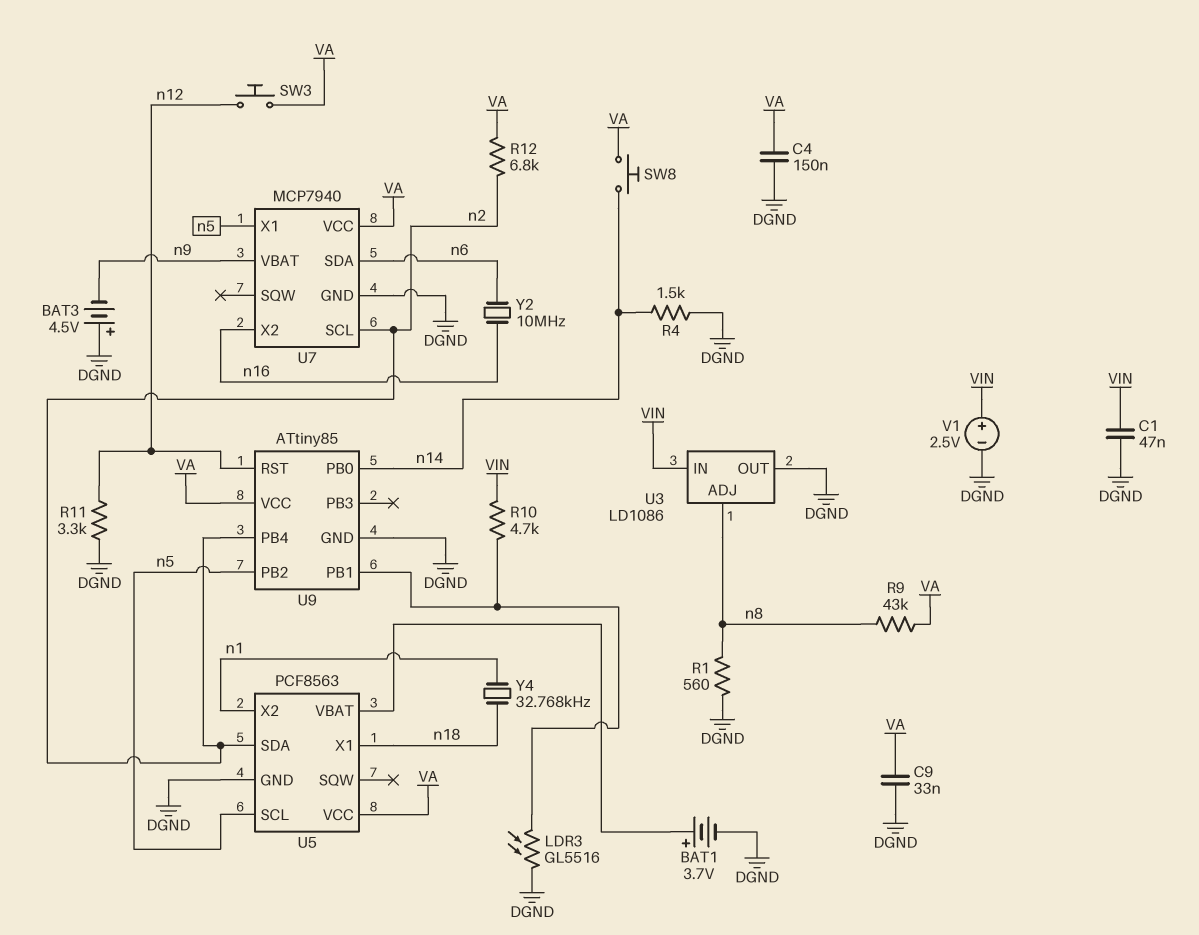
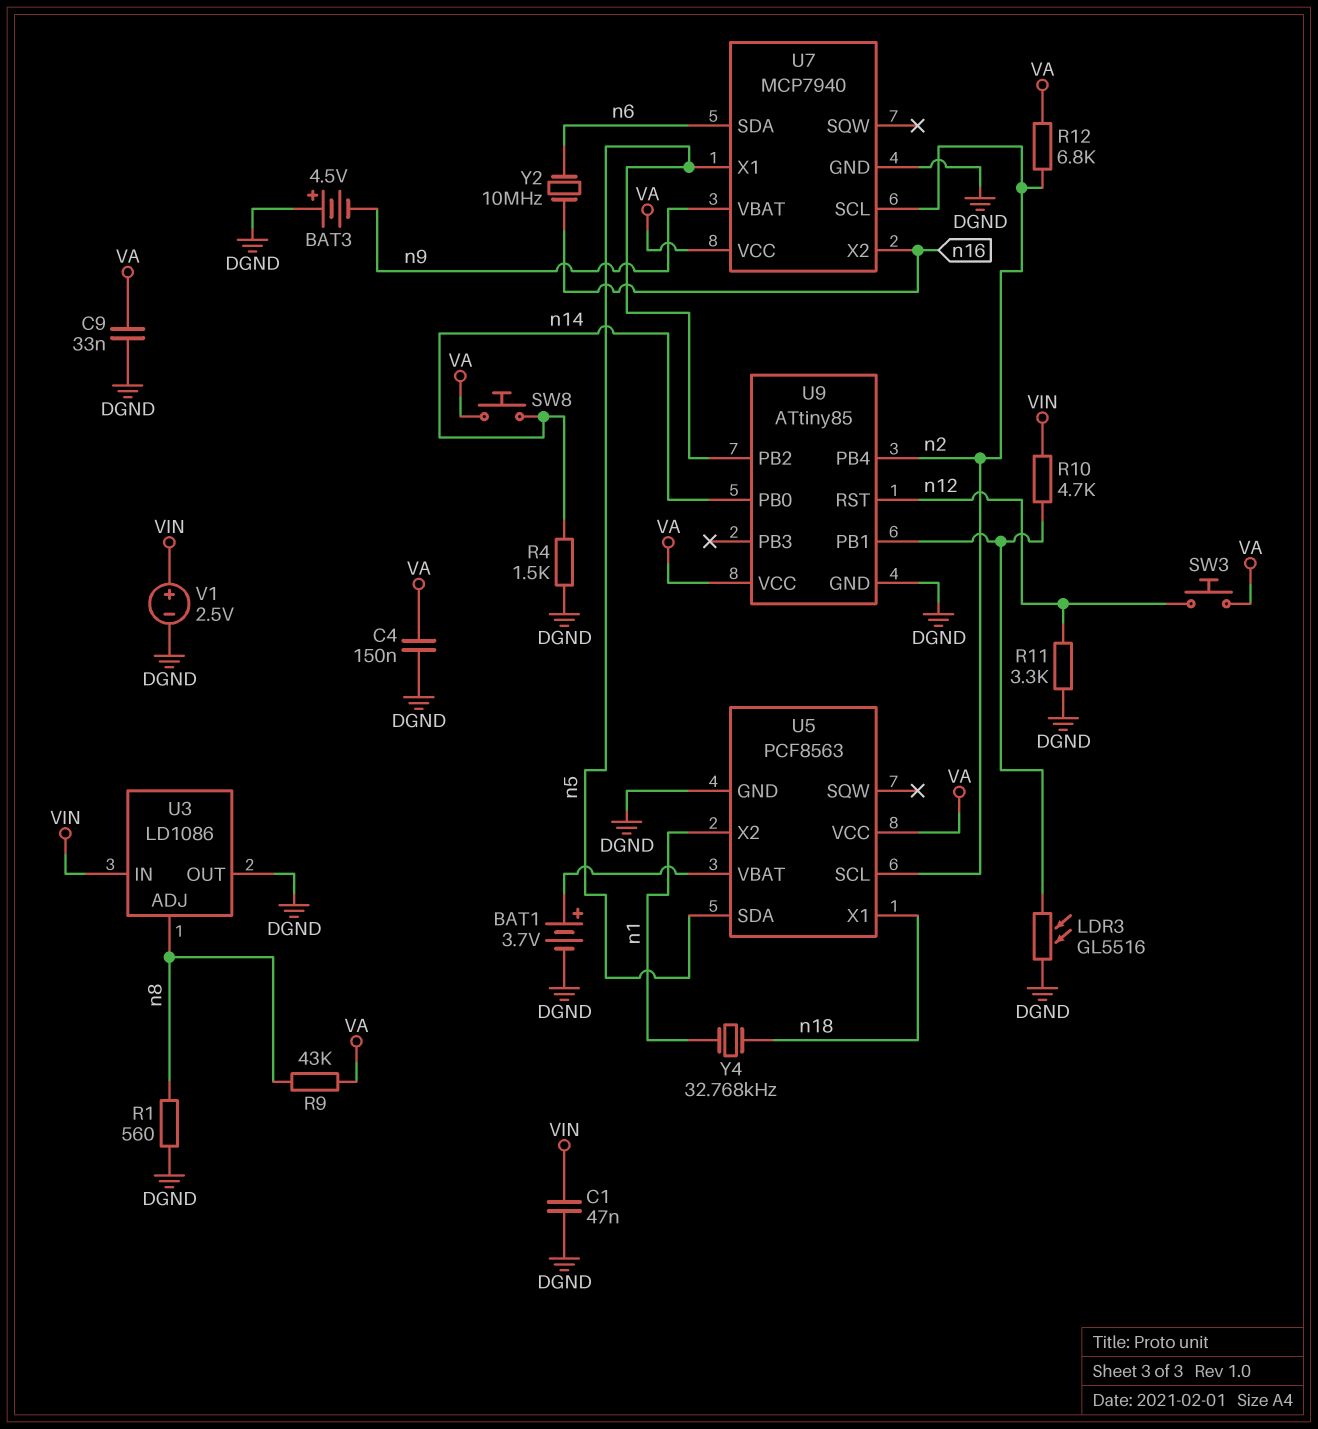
U5 pin SCL: n5 -> n2
U5 pin SDA: n2 -> n5

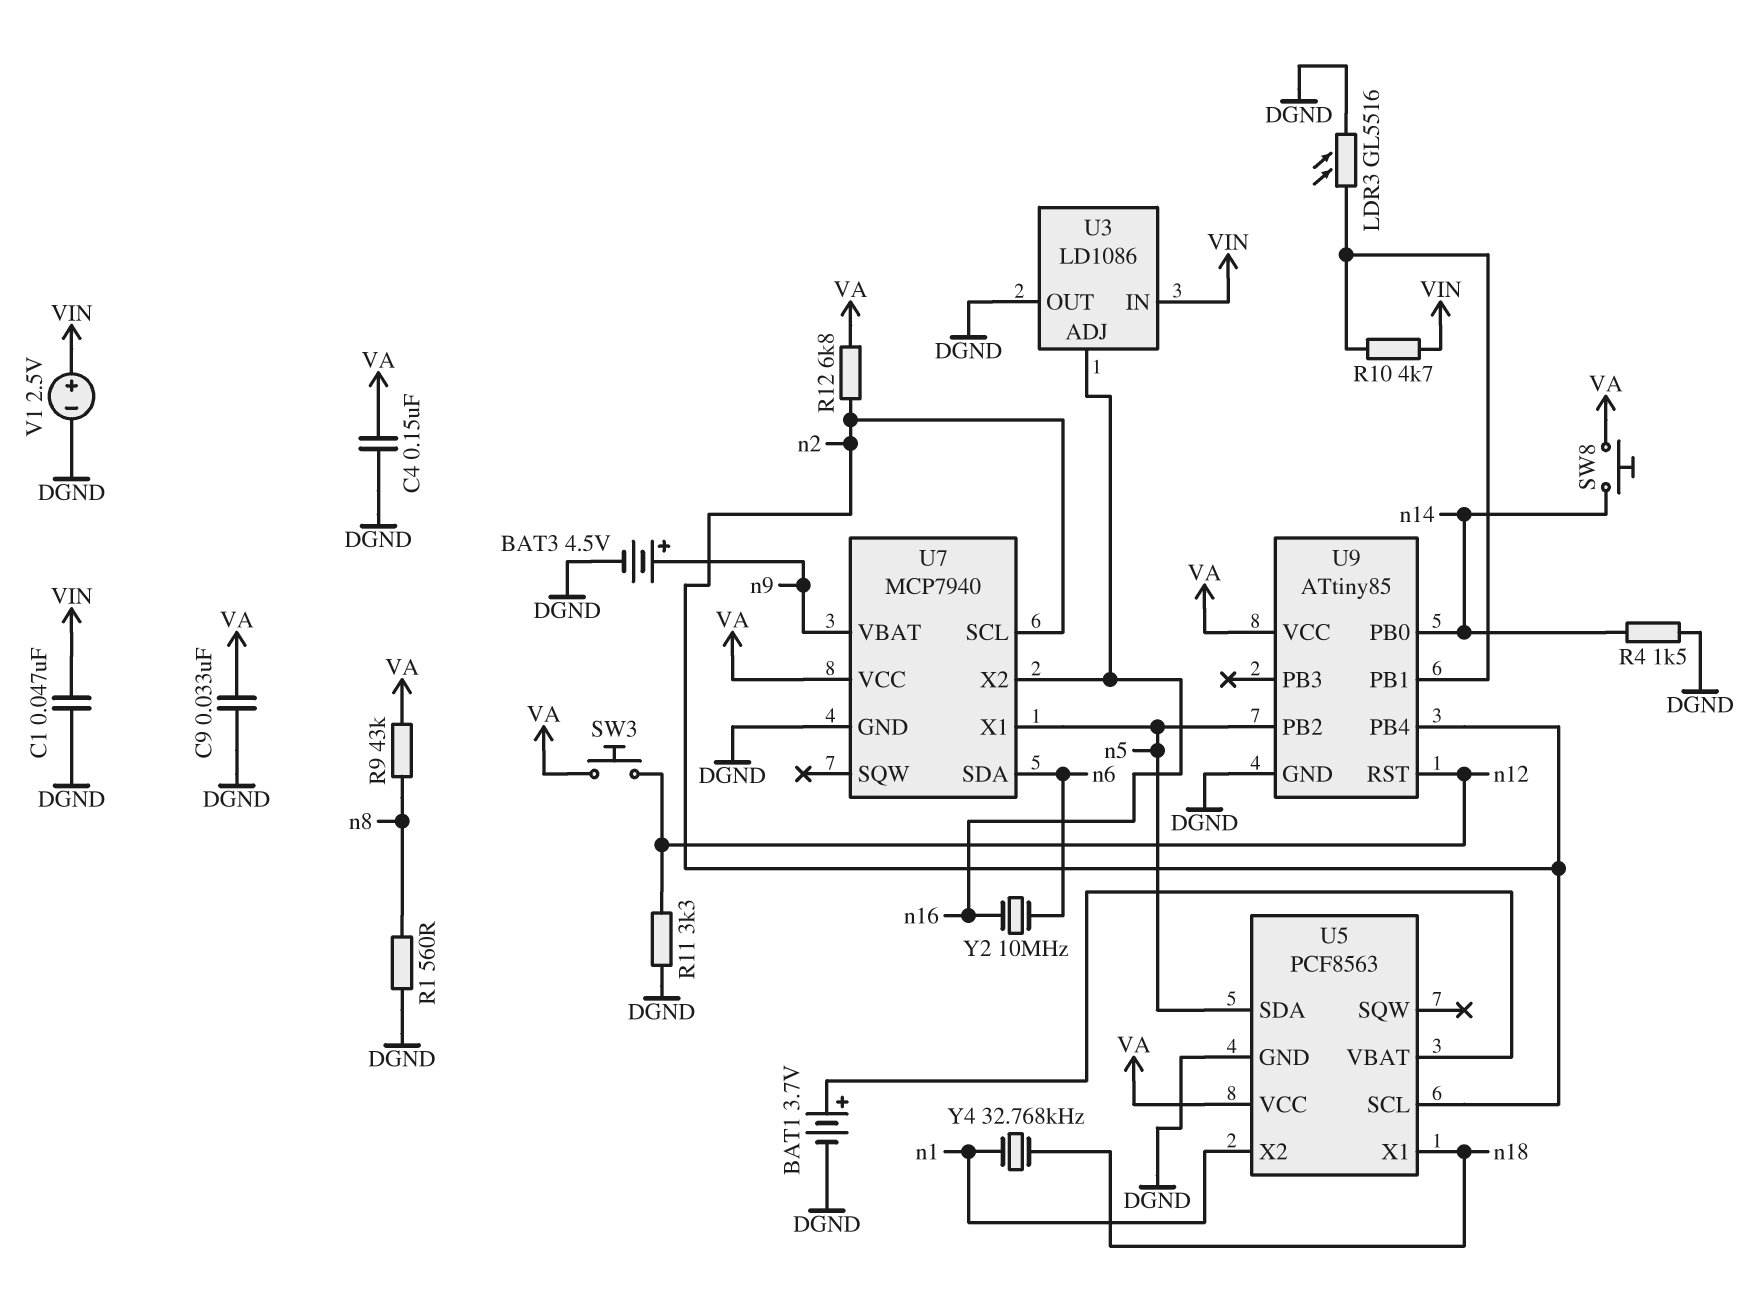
BAT3: 4.5V (plus DGND, minus n9) -> 4.5V (plus n9, minus DGND)
U3 pin ADJ: n8 -> n16

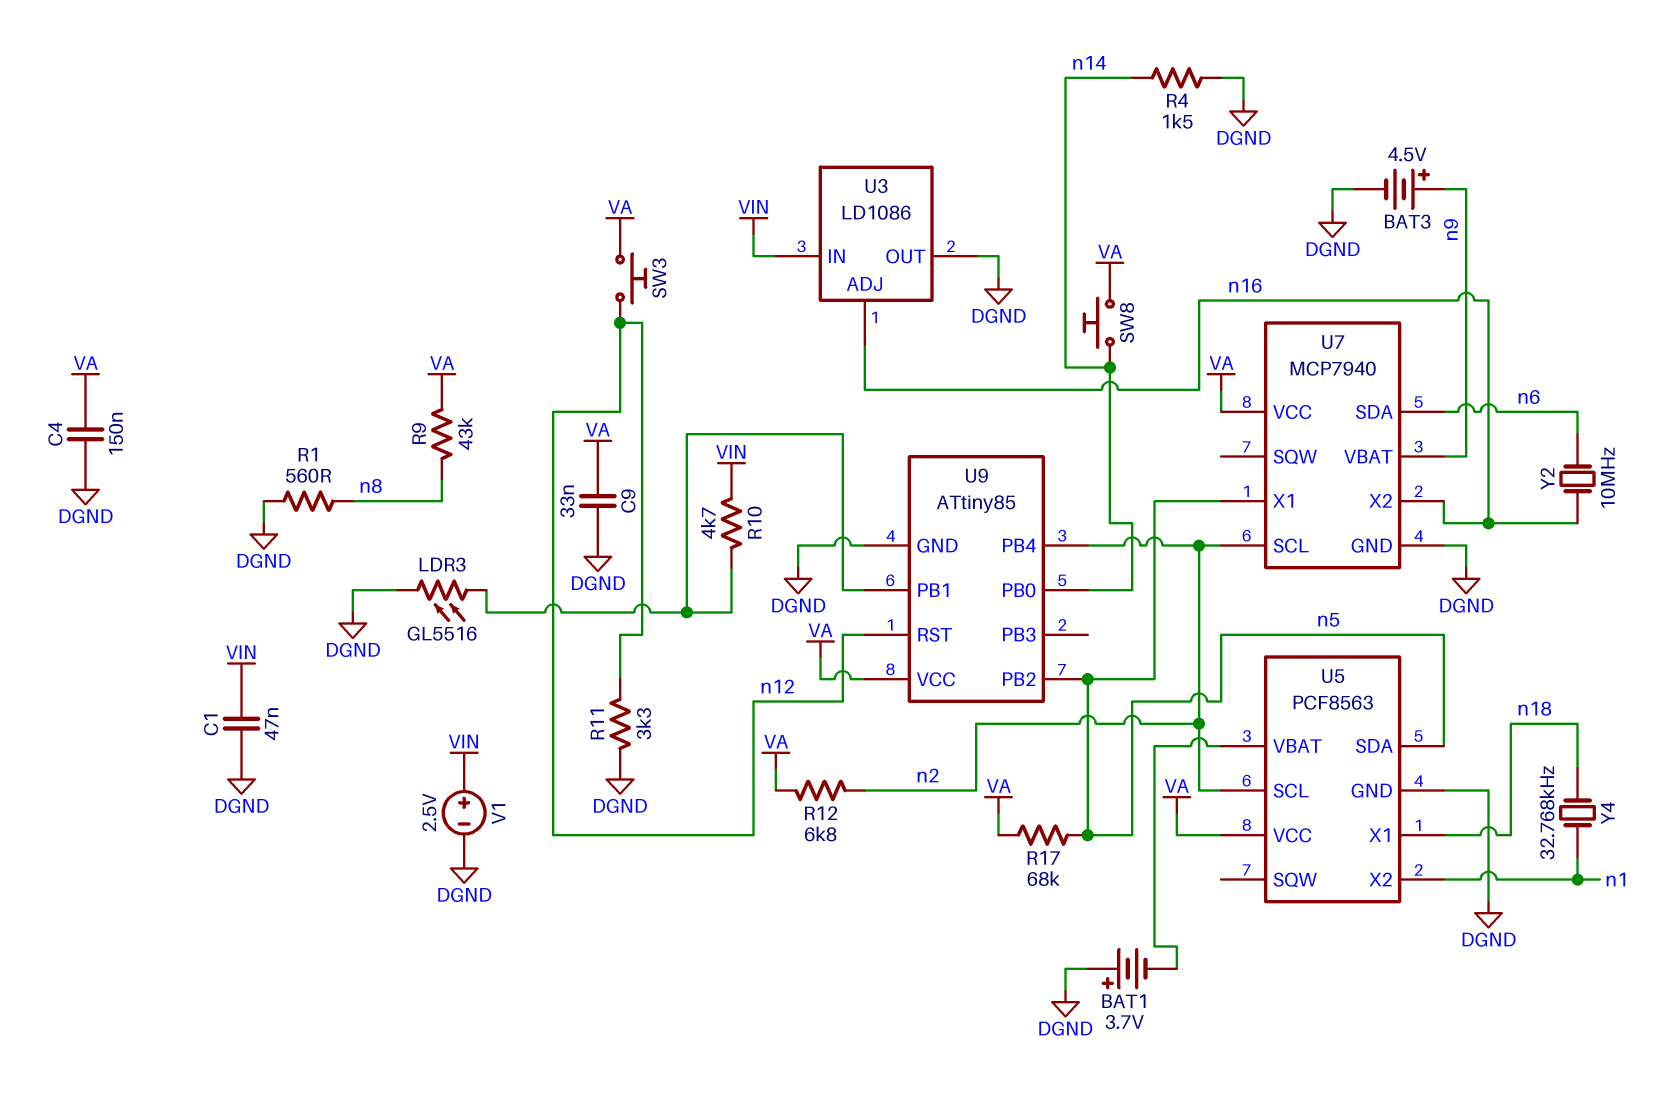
BAT1: 3.7V (plus U5/VBAT, minus DGND) -> 3.7V (plus DGND, minus U5/VBAT)
R17: none -> 68k (VA, n5)

